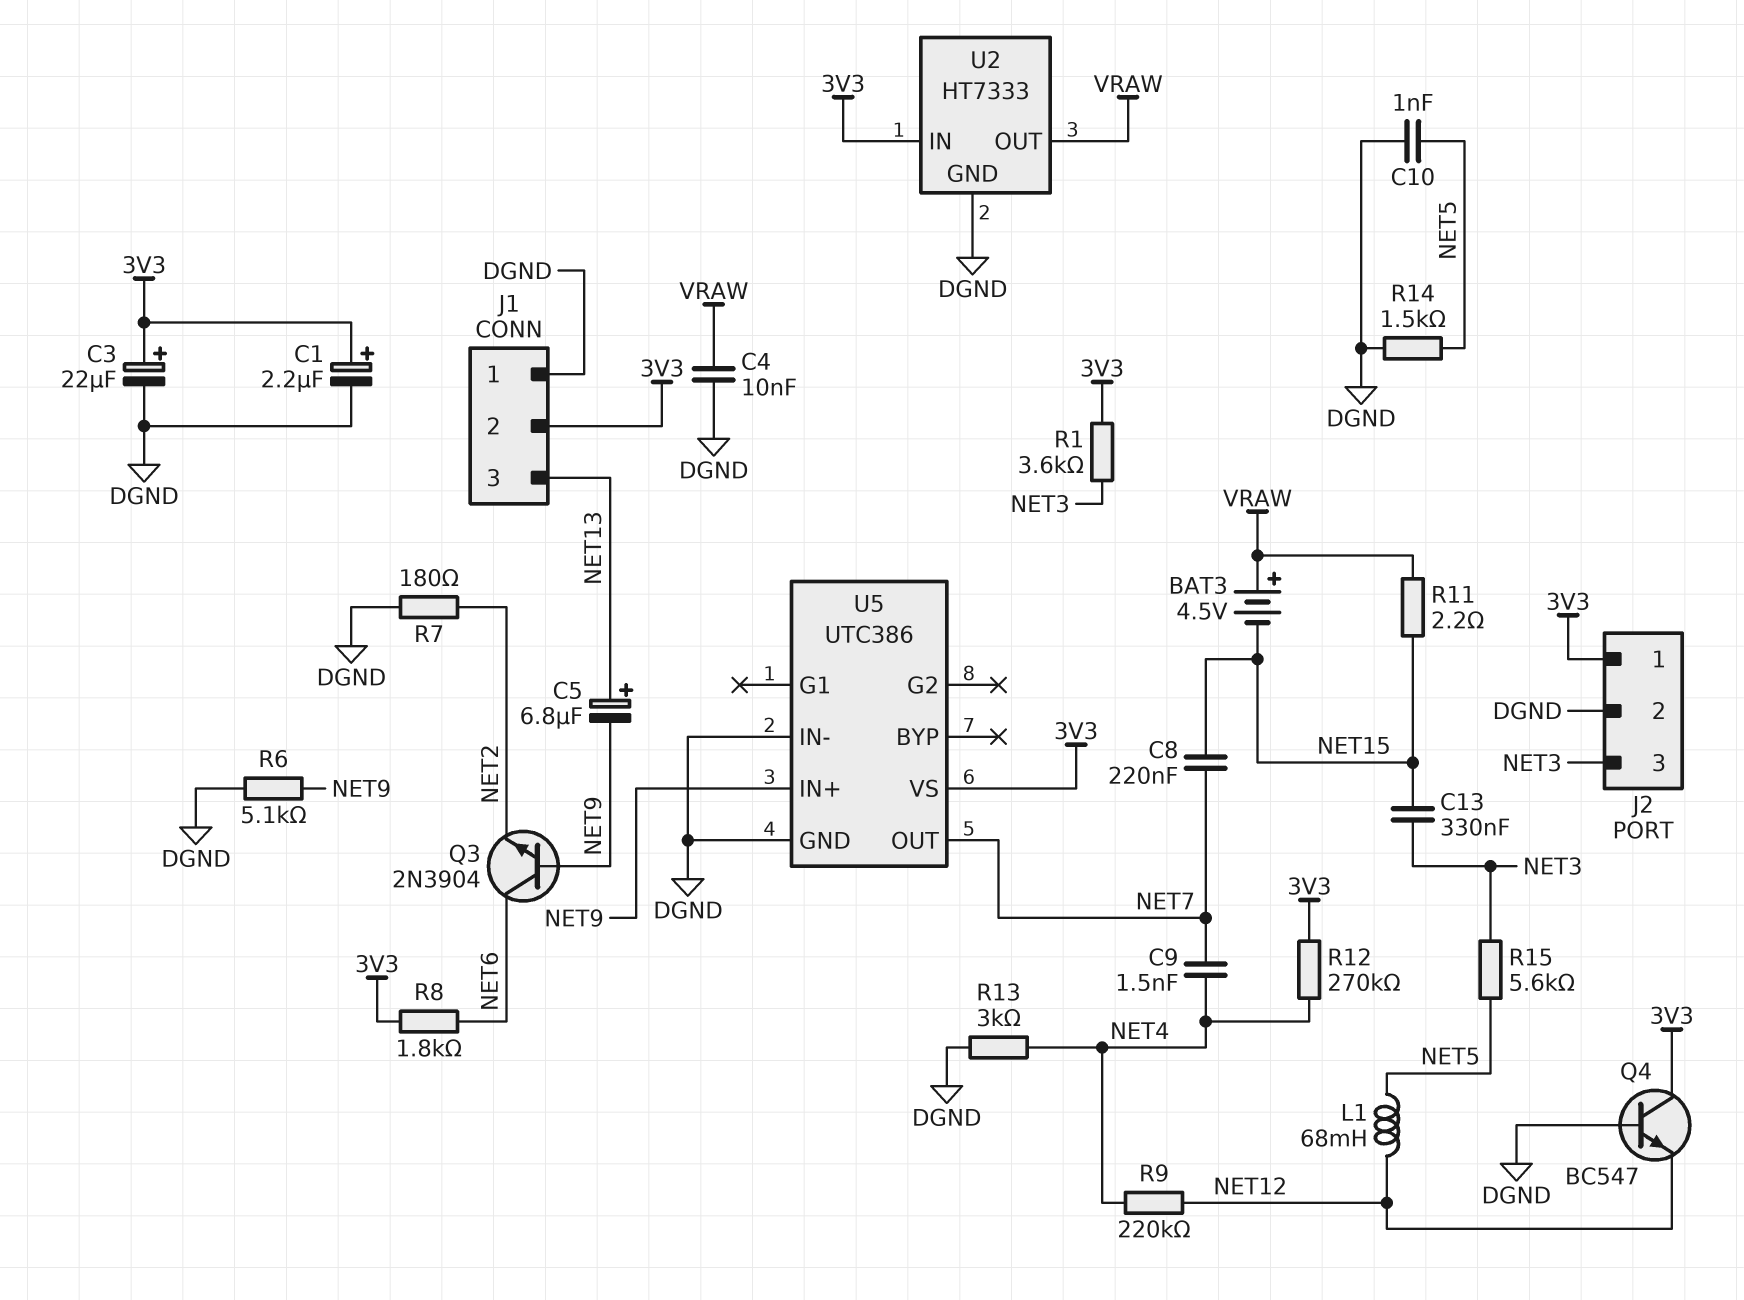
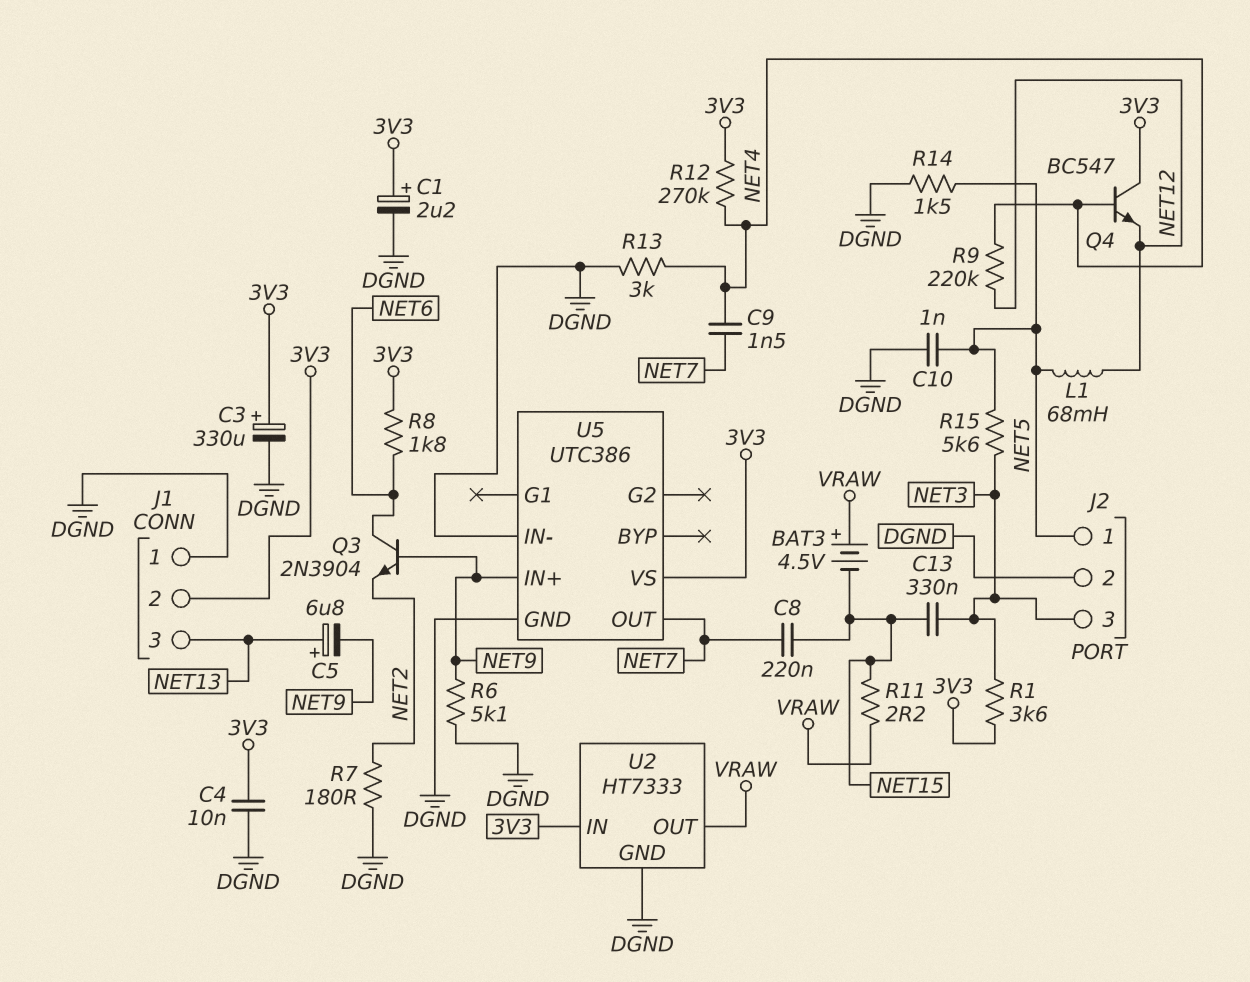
C3: 22uF (plus 3V3, minus DGND) -> 330uF (plus 3V3, minus DGND)
C4: 10nF (DGND, VRAW) -> 10nF (3V3, DGND)
J2 pin 1: 3V3 -> NET5
Q4: NPN BC547 (B DGND, C 3V3, E NET12) -> NPN BC547 (B NET4, C 3V3, E NET12)

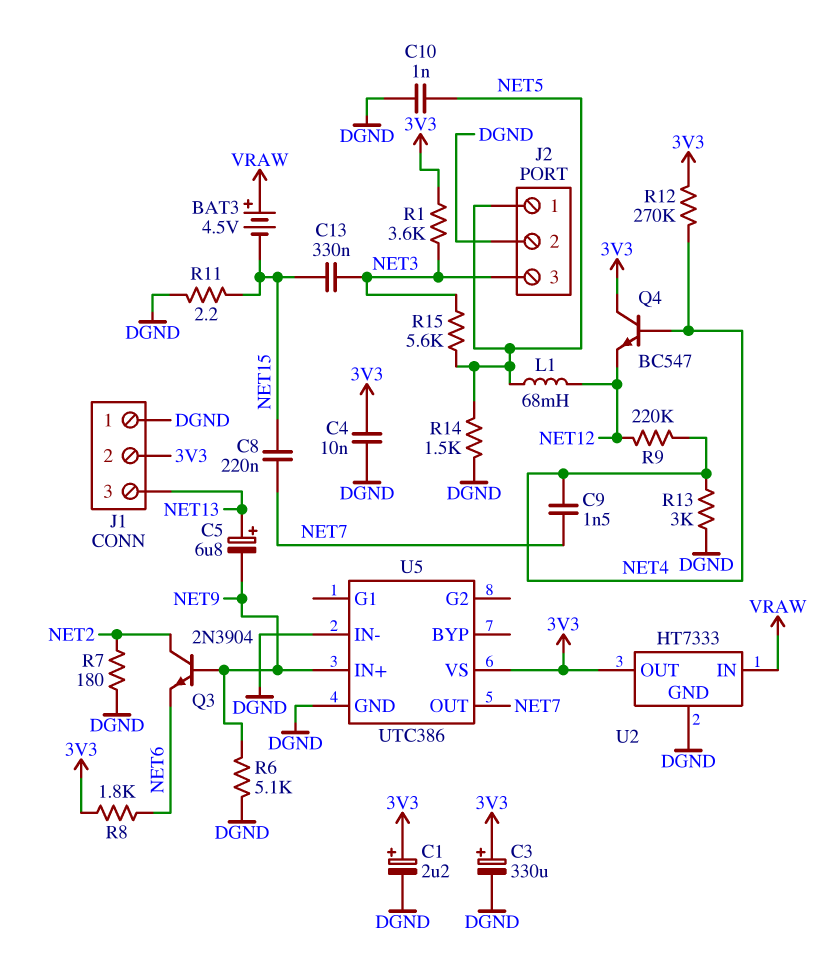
Q3: NPN 2N3904 (B NET9, C NET6, E NET2) -> NPN 2N3904 (B NET9, C NET2, E NET6)
R11: 2.2 (NET15, VRAW) -> 2.2 (DGND, NET15)
U2 pin IN: 3V3 -> VRAW
U2 pin OUT: VRAW -> 3V3

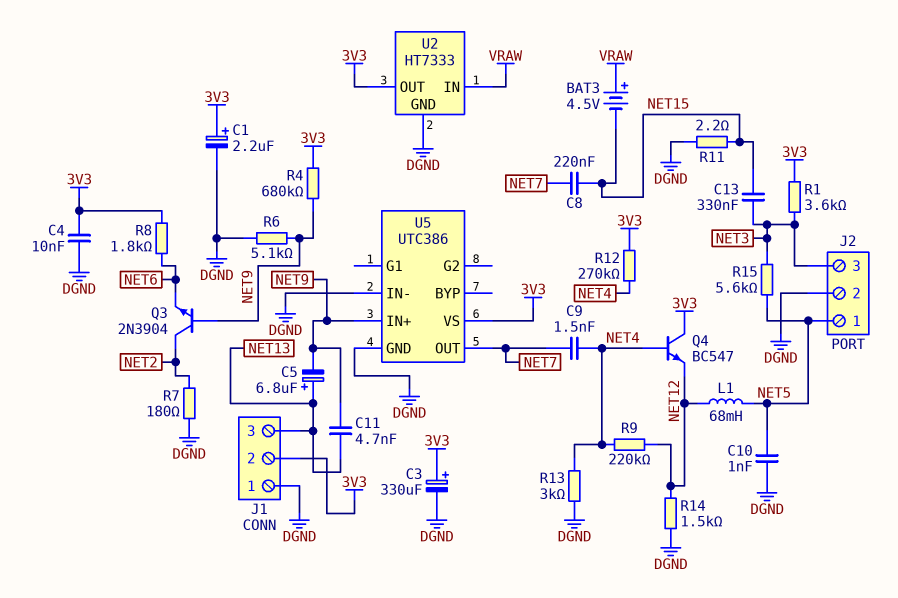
C11: none -> 4.7nF (NET9, NET13)
R4: none -> 680k (3V3, NET9)
R14: 1.5k (DGND, NET5) -> 1.5k (DGND, NET12)

